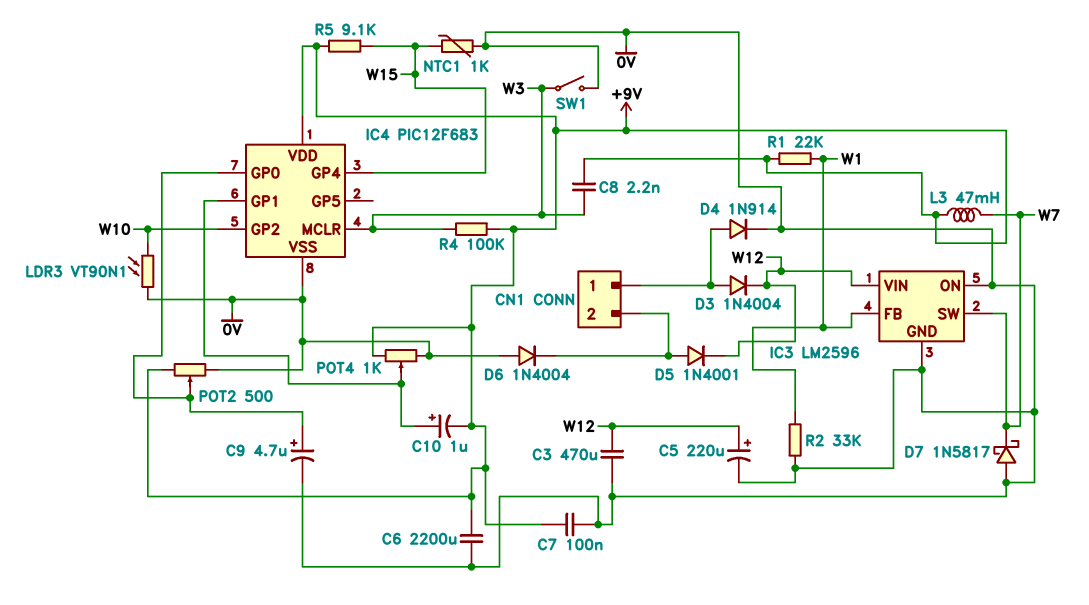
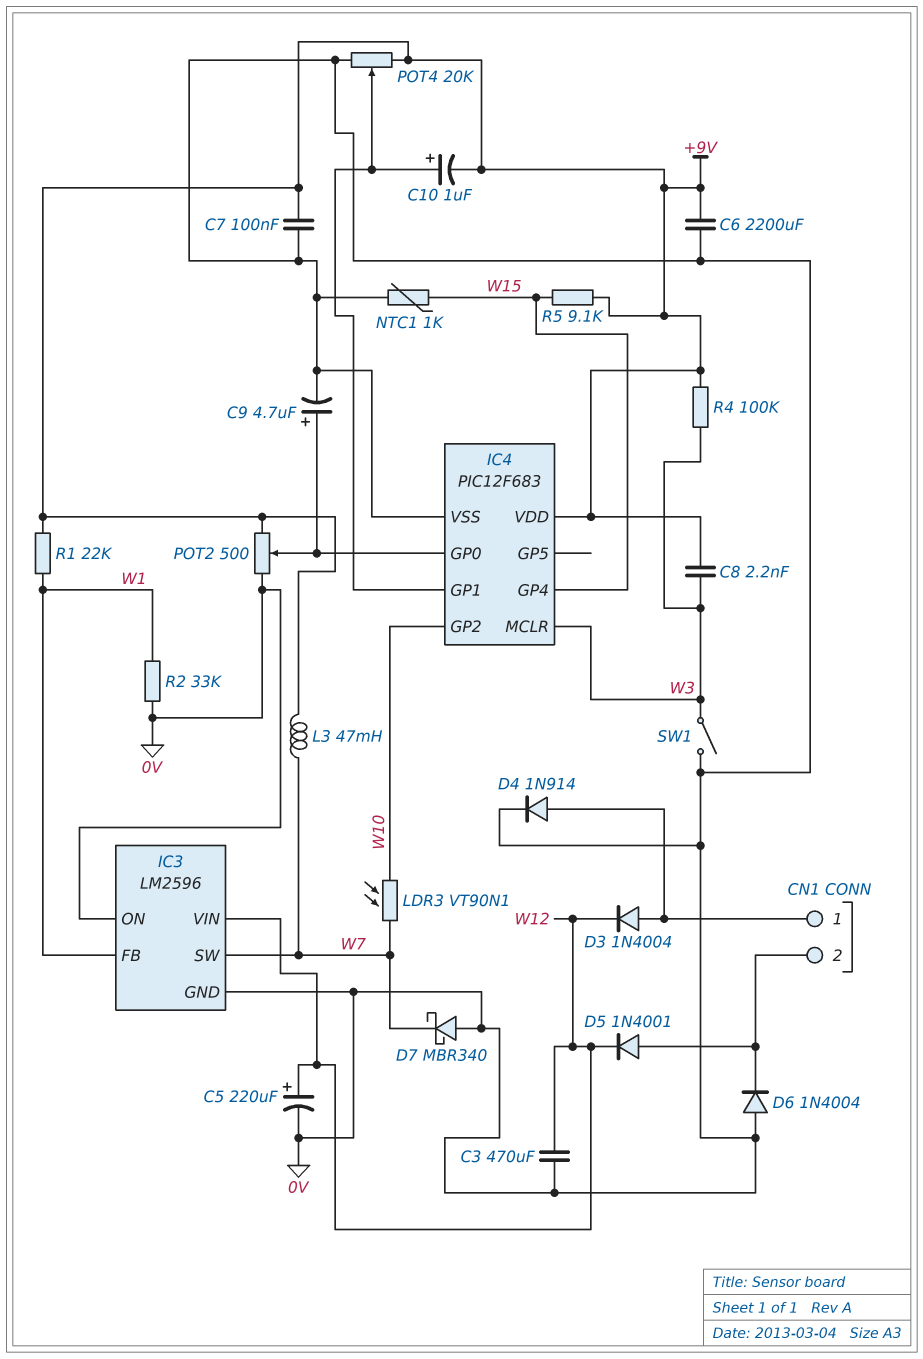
D7: schottky 1N5817 (A 0V, K W7) -> schottky MBR340 (A 0V, K W7)
LDR3: VT90N1 (0V, W10) -> VT90N1 (W7, W10)
POT4: 1k (+9V, 0V, wiper IC4/GP1) -> 20k (+9V, 0V, wiper IC4/GP1)

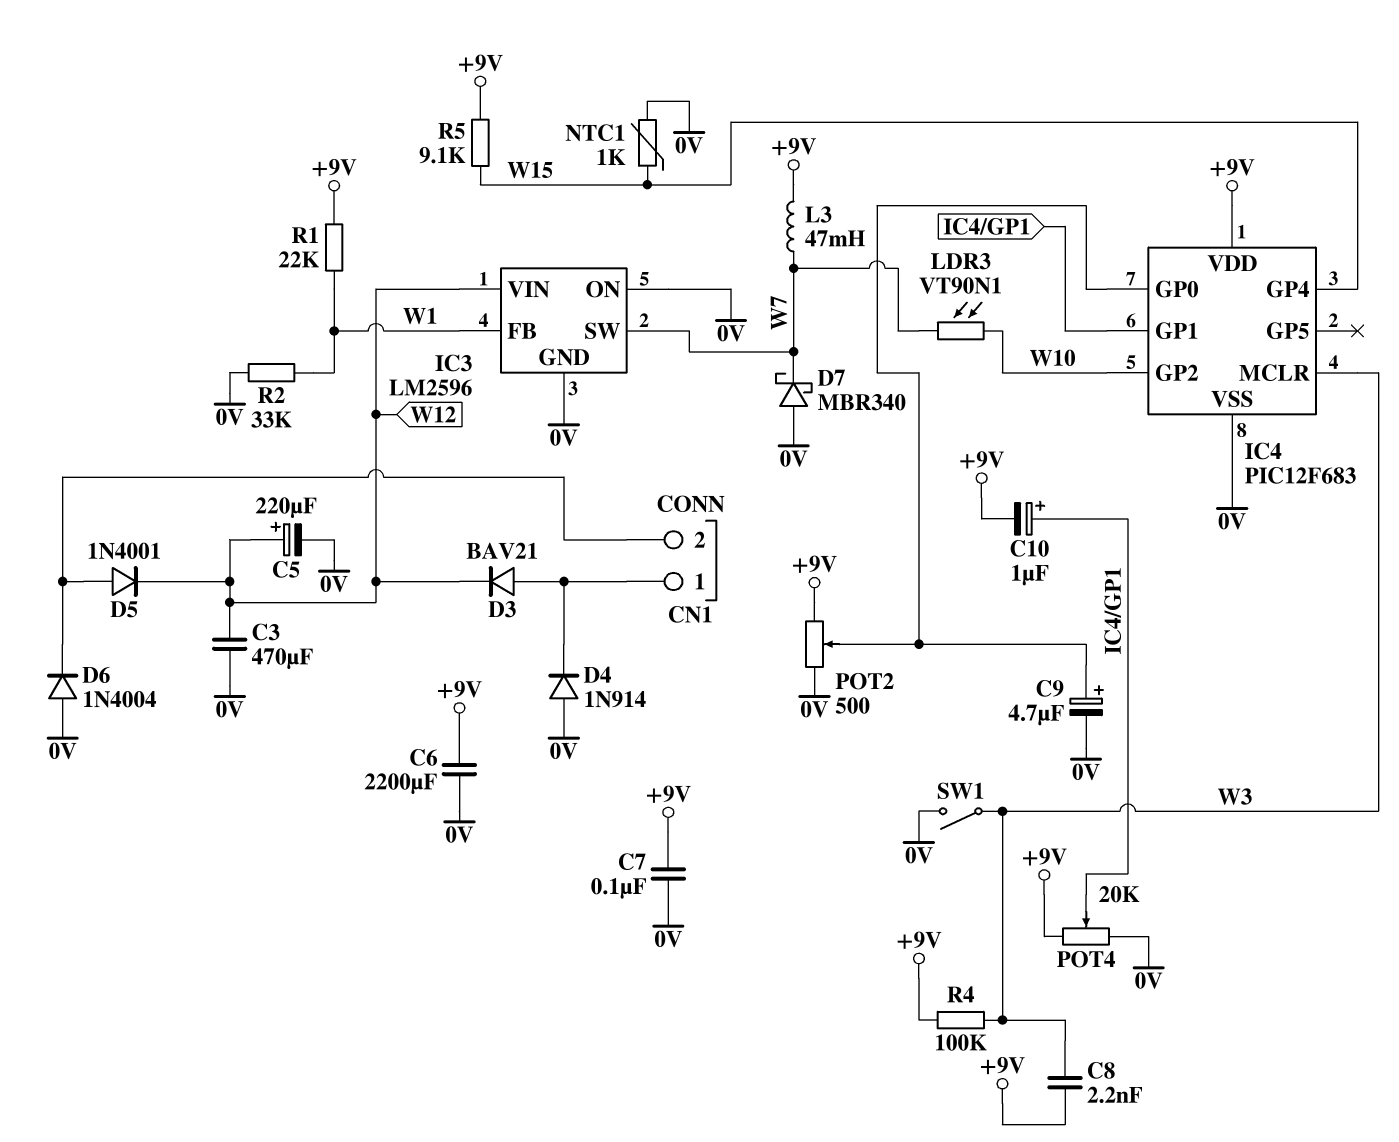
D3: diode 1N4004 (A CN1/1, K W12) -> diode BAV21 (A CN1/1, K W12)
D4: diode 1N914 (A CN1/1, K 0V) -> diode 1N914 (A 0V, K CN1/1)

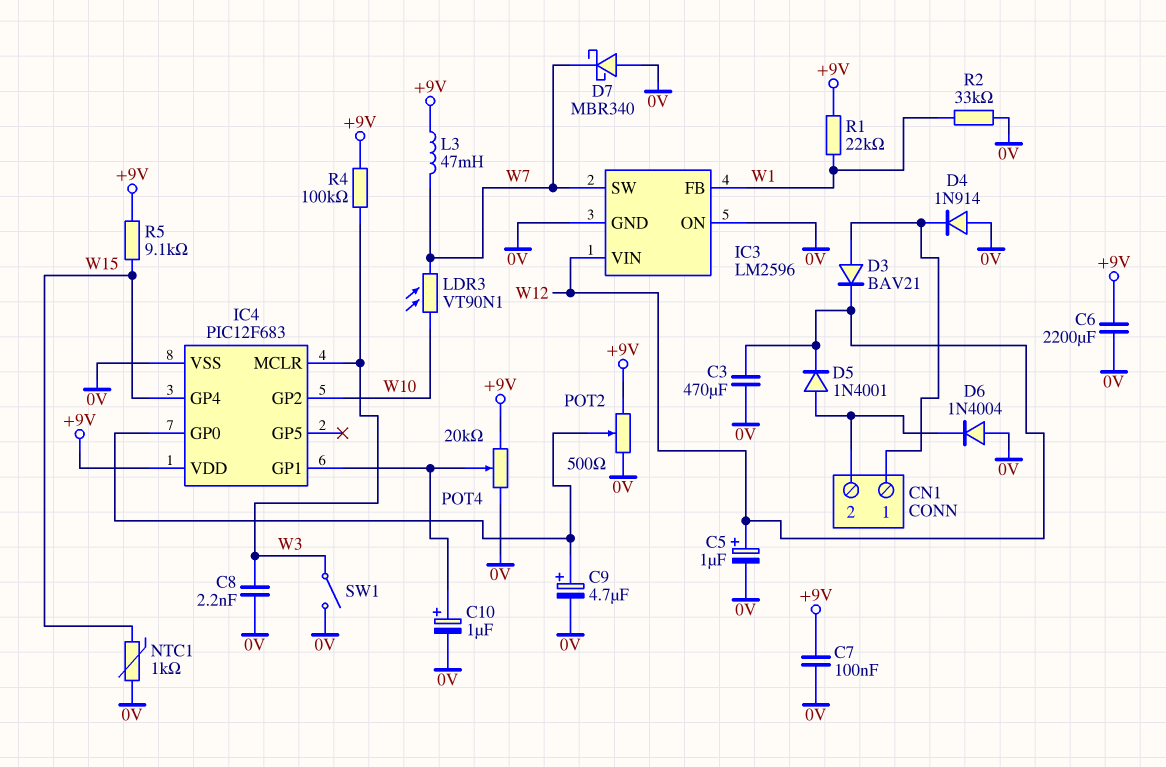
C5: 220uF (plus W12, minus 0V) -> 1uF (plus W12, minus 0V)
C8: 2.2nF (+9V, W3) -> 2.2nF (0V, W3)
C10: 1uF (plus IC4/GP1, minus +9V) -> 1uF (plus IC4/GP1, minus 0V)

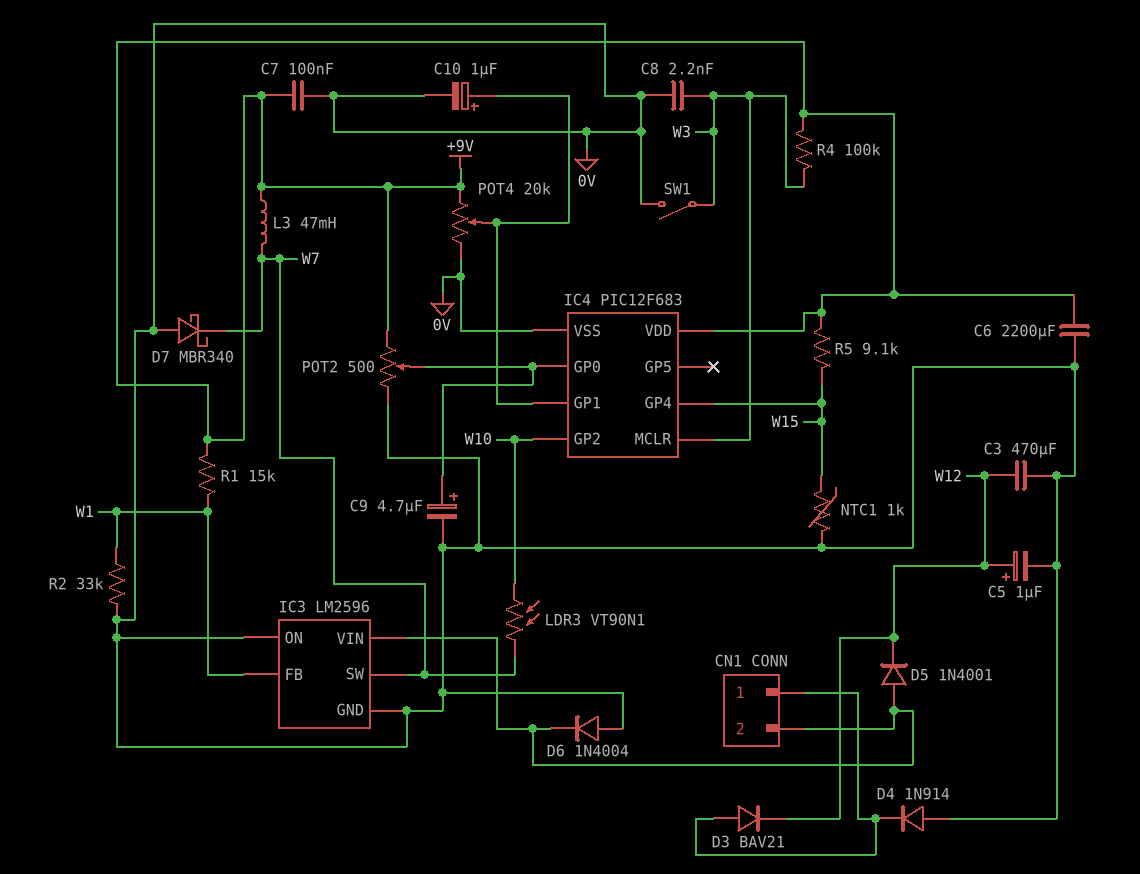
IC3 pin VIN: W12 -> CN1/2
R1: 22k (+9V, W1) -> 15k (+9V, W1)

